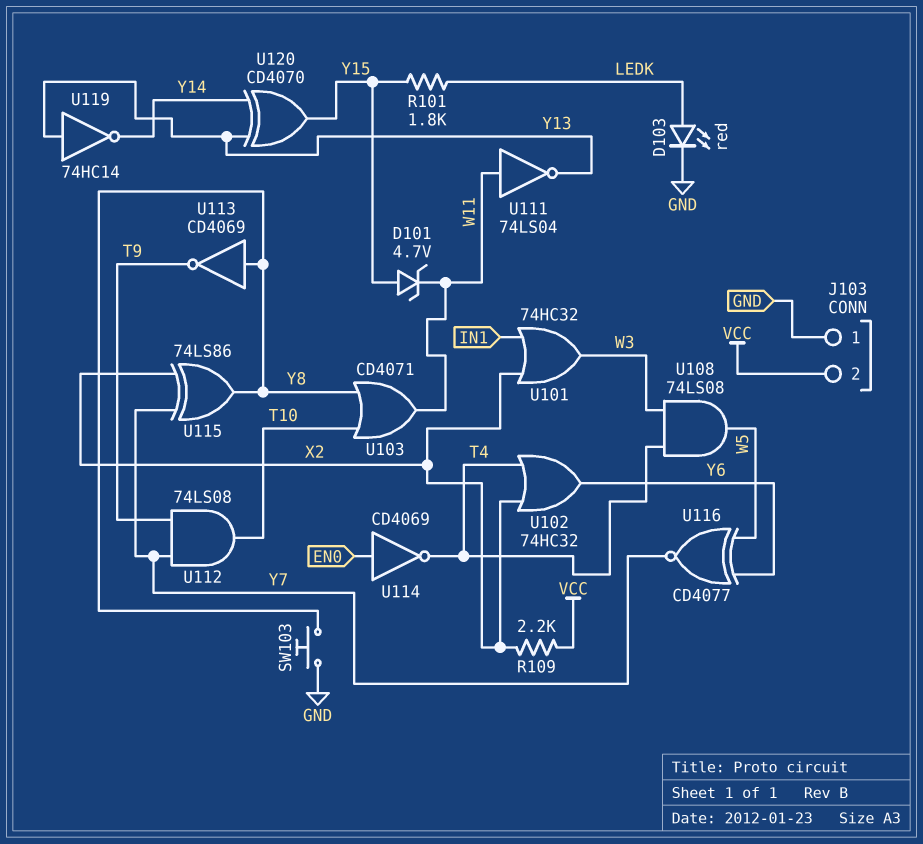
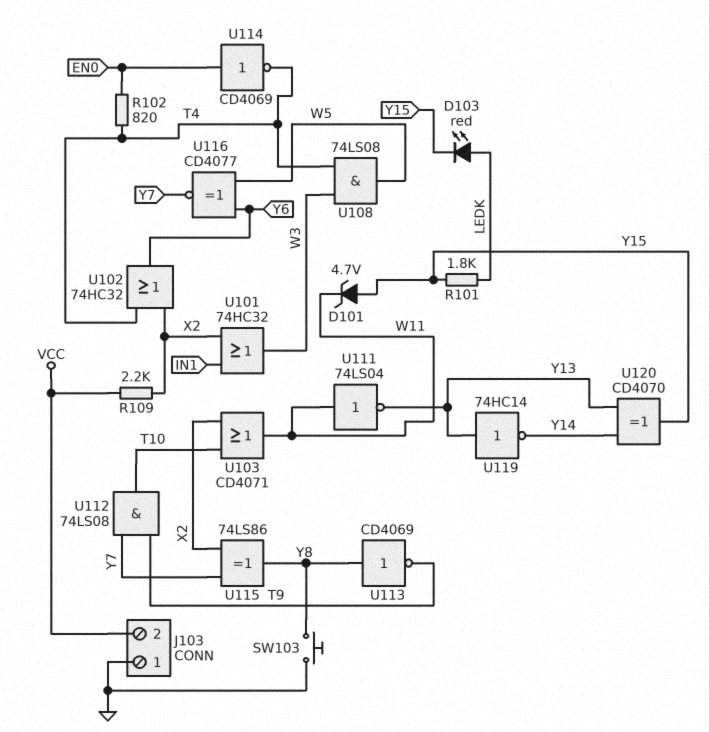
D103: LED red (A LEDK, K GND) -> LED red (A LEDK, K Y15)
R102: none -> 820 (EN0, T4)
U103: OR CD4071 (in T10, in Y8, out W11) -> OR CD4071 (in T10, in X2, out W11)

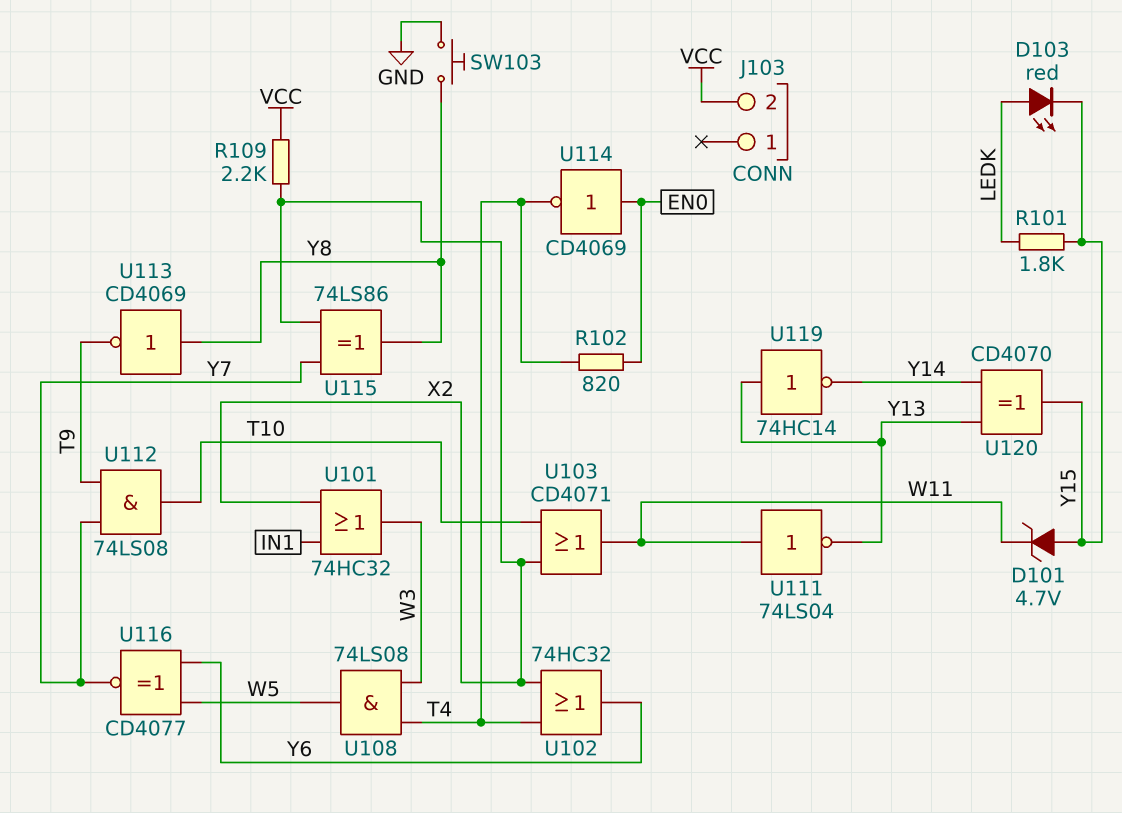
J103 pin 1: GND -> none

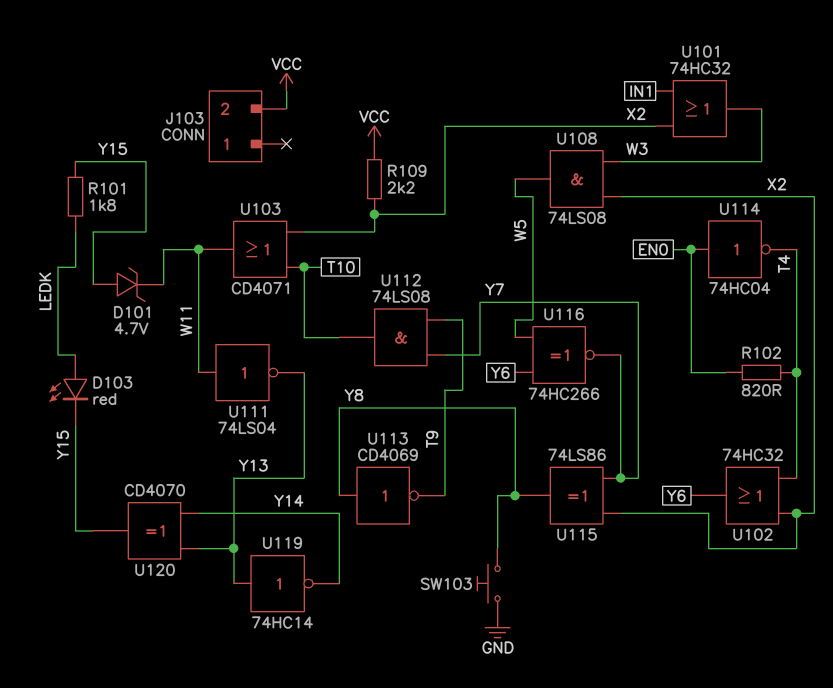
U108: AND 74LS08 (in T4, in W3, out W5) -> AND 74LS08 (in W3, in X2, out W5)
U114: NOT CD4069 (in EN0, out T4) -> NOT 74HC04 (in EN0, out T4)
U116: XNOR CD4077 (in W5, in Y6, out Y7) -> XNOR 74HC266 (in W5, in Y6, out Y7)

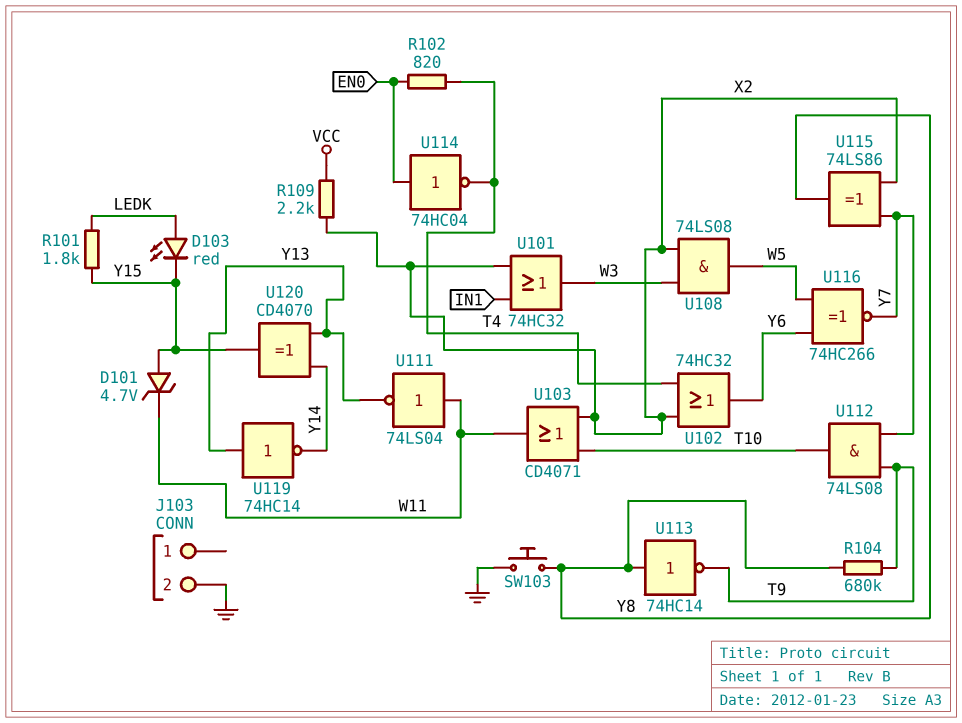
J103 pin 2: VCC -> GND
R104: none -> 680k (T9, Y8)
U113: NOT CD4069 (in Y8, out T9) -> NOT 74HC14 (in Y8, out T9)

